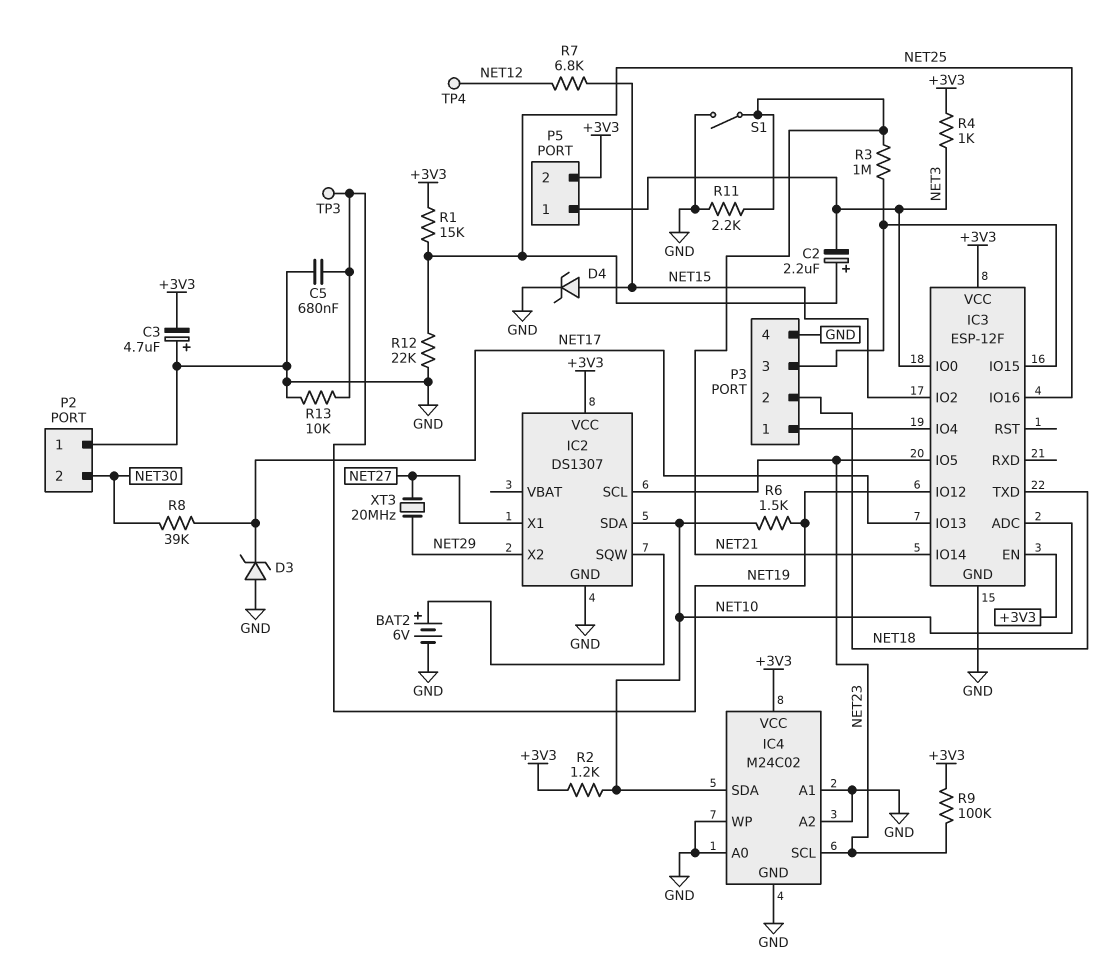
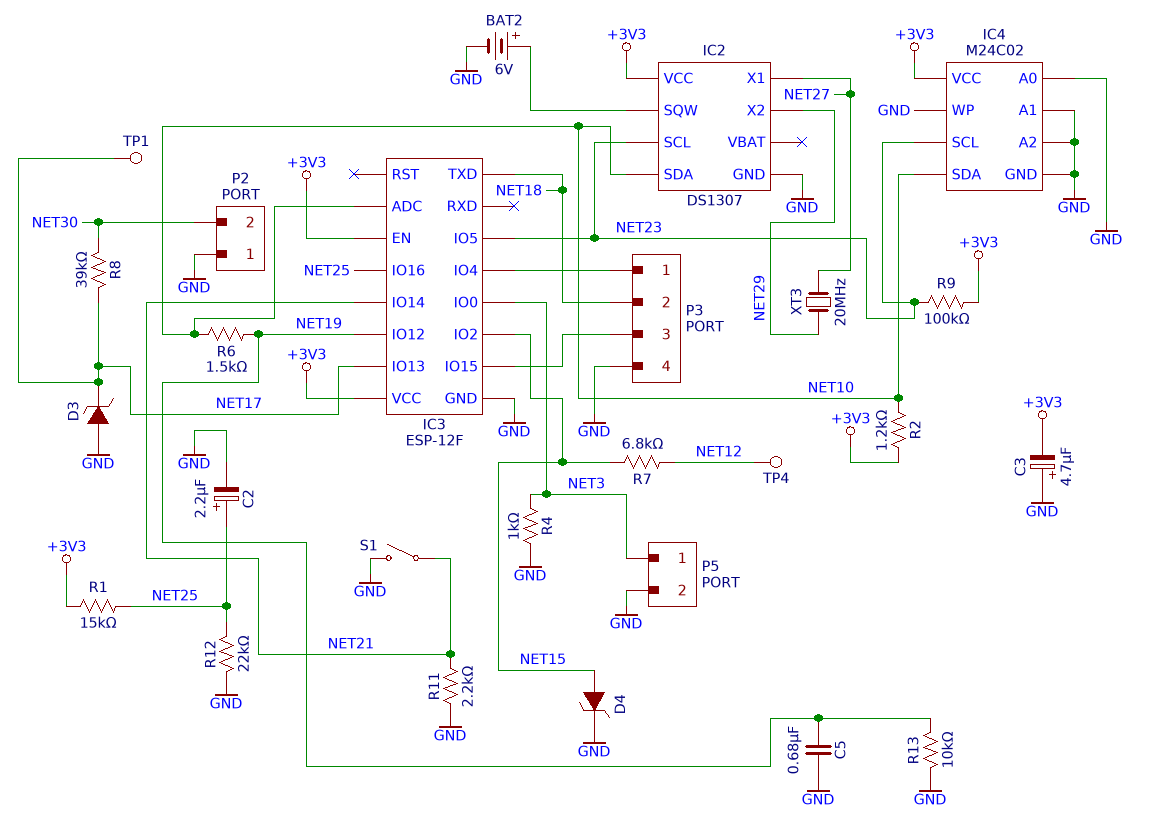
C2: 2.2uF (plus NET25, minus NET3) -> 2.2uF (plus NET25, minus GND)
P5 pin 2: +3V3 -> GND
R3: 1M (IC3/IO15, NET21) -> none
R4: 1k (+3V3, NET3) -> 1k (GND, NET3)
TP1: none -> test point (NET17)
TP3: test point (NET19) -> none

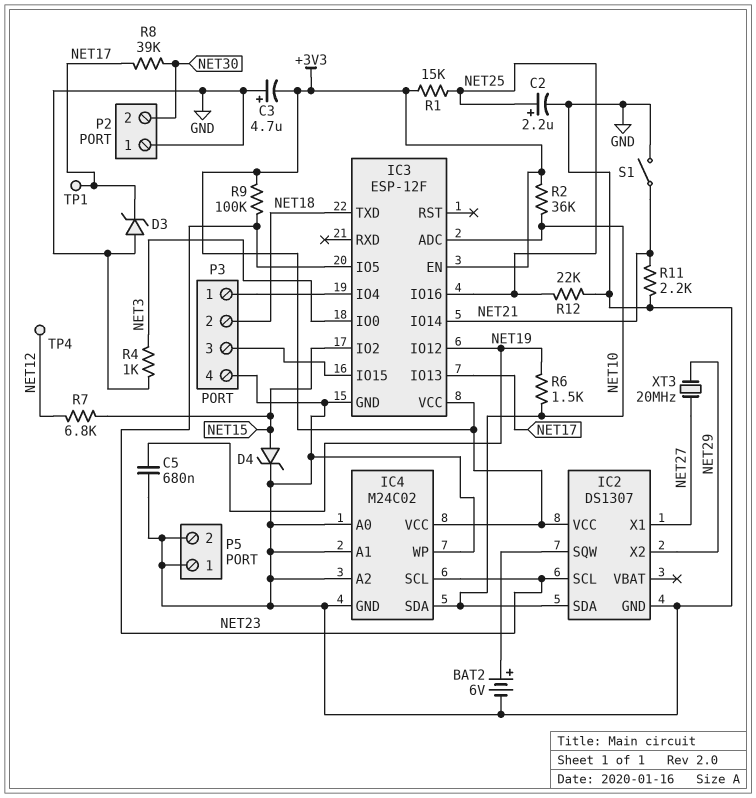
P5 pin 1: NET3 -> GND
R2: 1.2k (+3V3, NET10) -> 36k (+3V3, NET10)
R13: 10k (GND, NET19) -> none

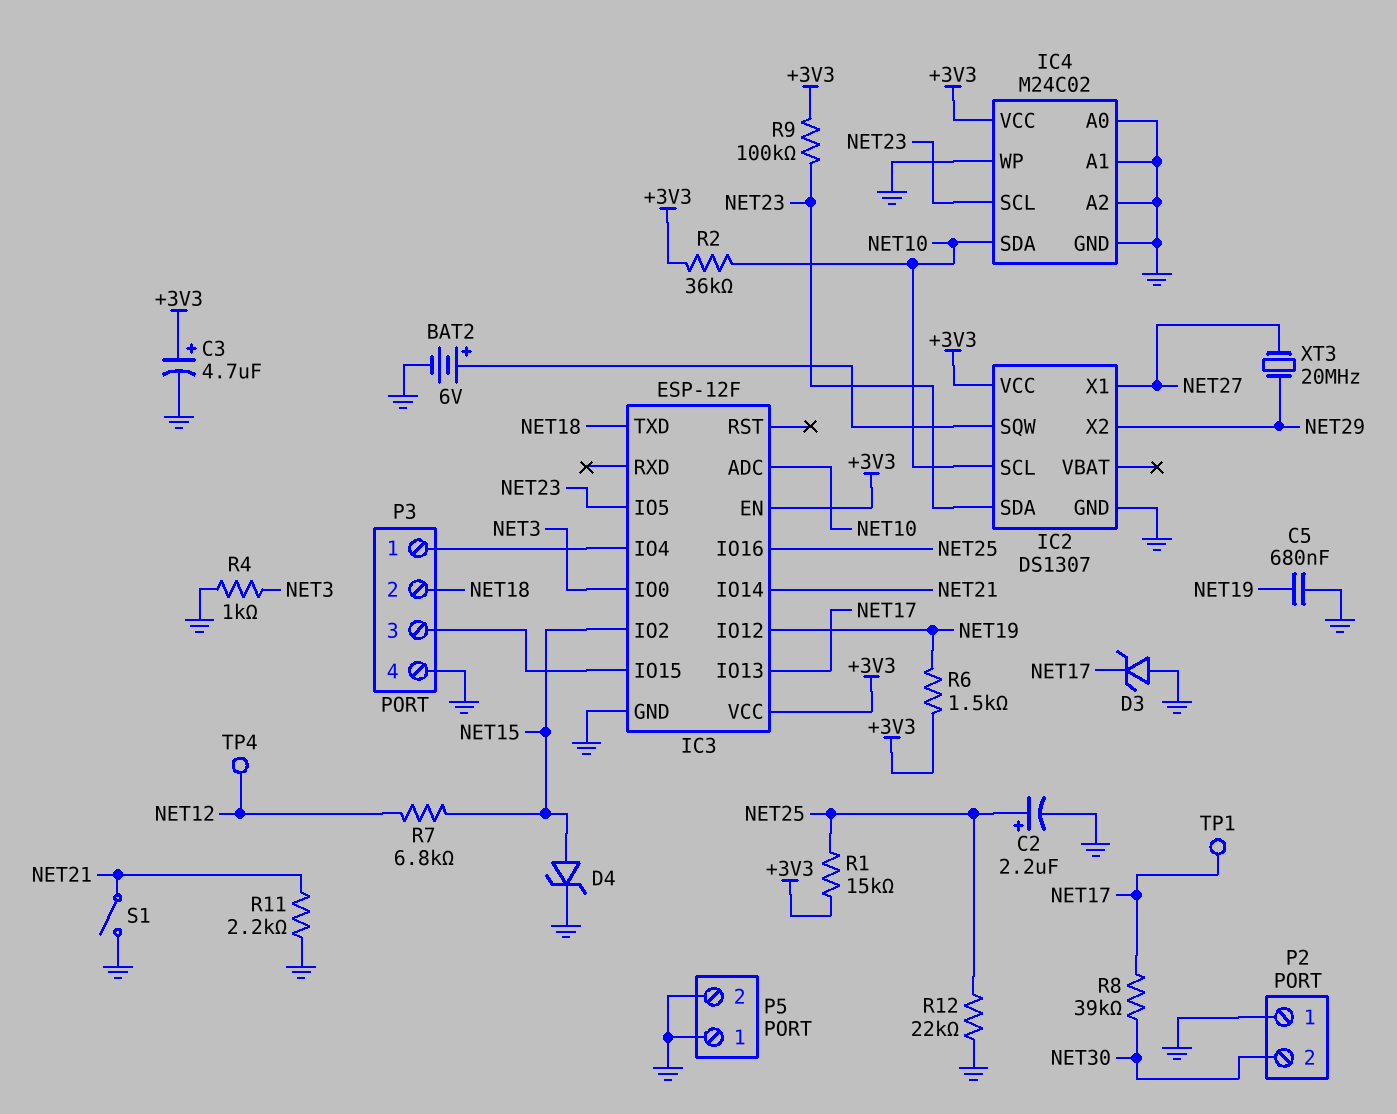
C3: 4.7uF (plus GND, minus +3V3) -> 4.7uF (plus +3V3, minus GND)
IC2 pin SCL: NET23 -> NET10
IC2 pin SDA: NET10 -> NET23
R6: 1.5k (NET10, NET19) -> 1.5k (+3V3, NET19)

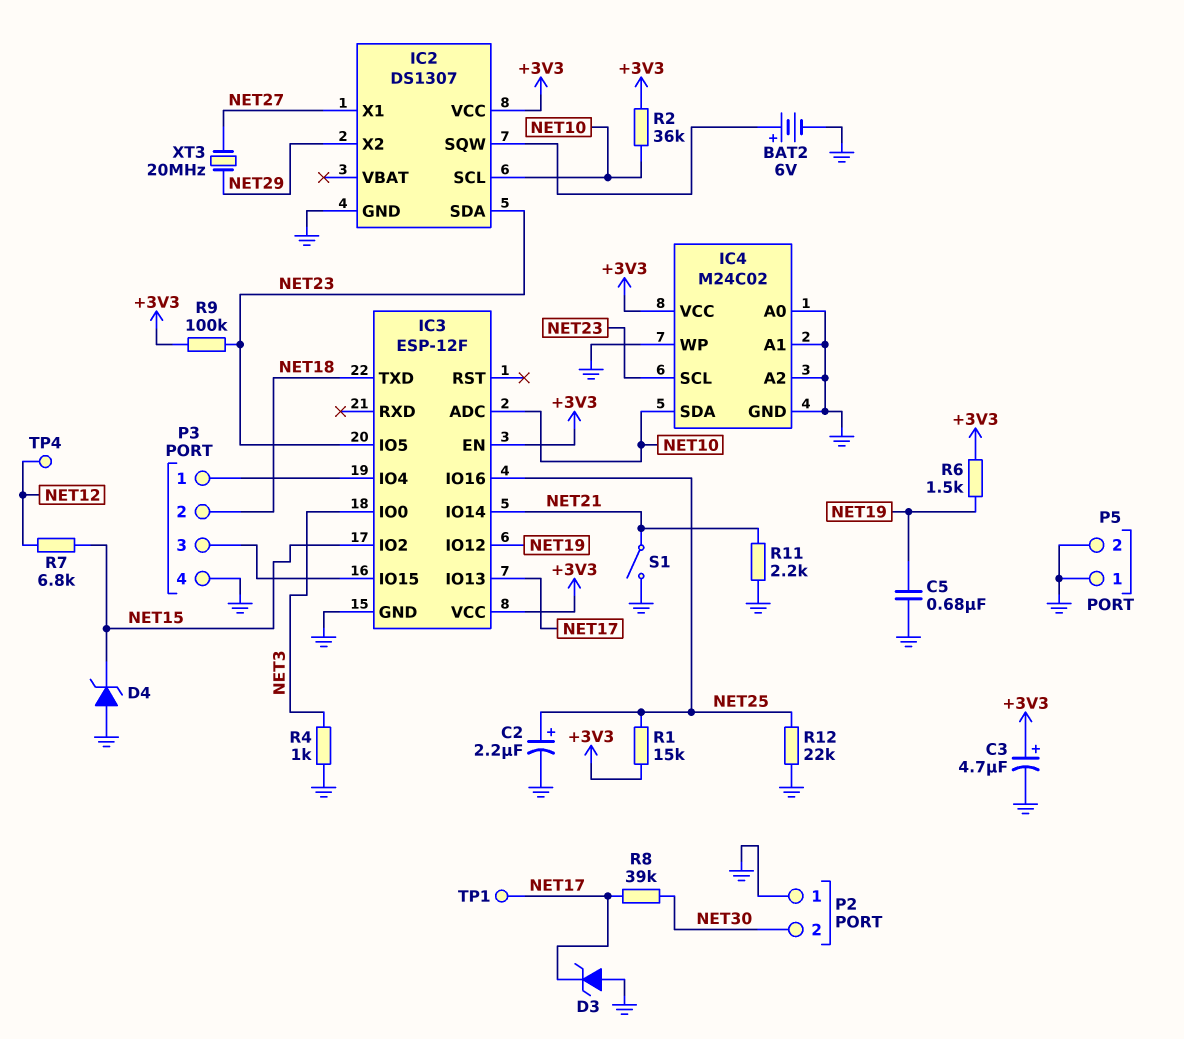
D4: zener (A NET15, K GND) -> zener (A GND, K NET15)

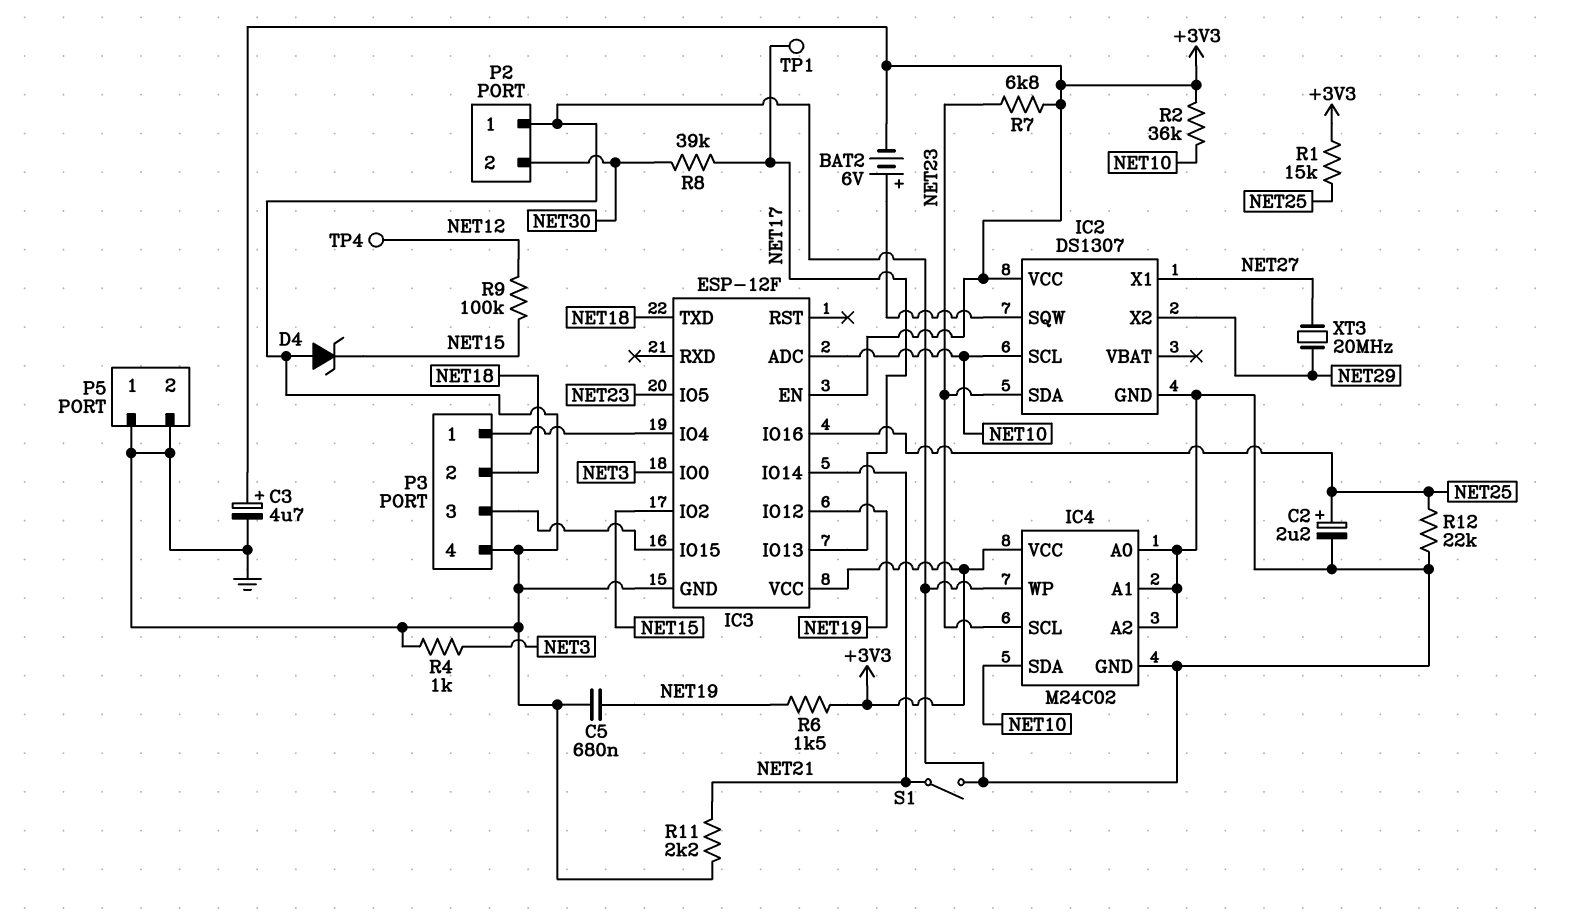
BAT2: 6V (plus IC2/SQW, minus GND) -> 6V (plus IC2/SQW, minus +3V3)
D3: zener (A GND, K NET17) -> none
R7: 6.8k (NET12, NET15) -> 6.8k (+3V3, NET23)
R9: 100k (+3V3, NET23) -> 100k (NET12, NET15)

